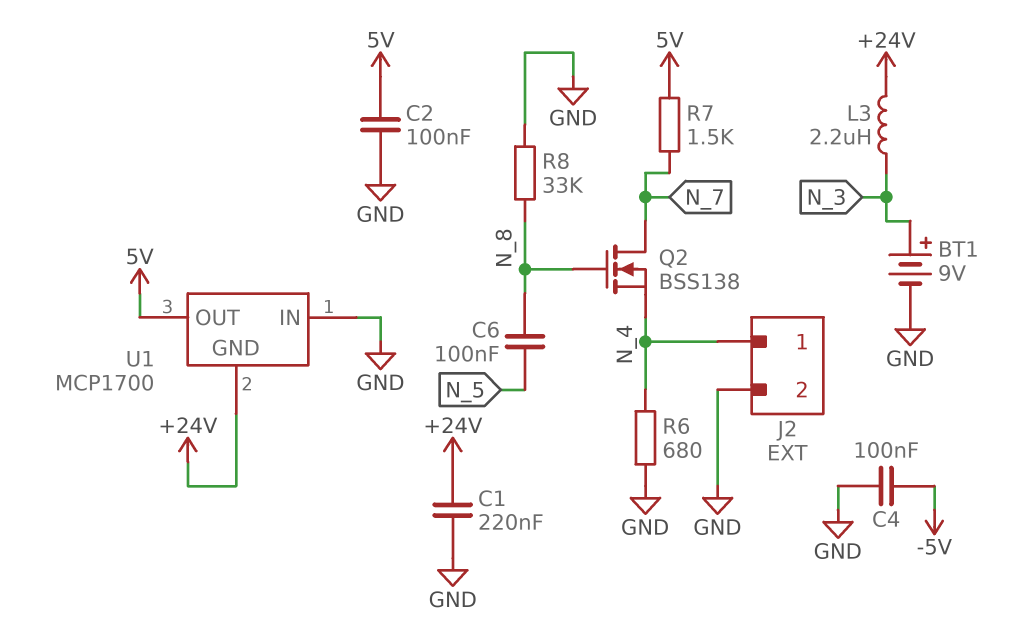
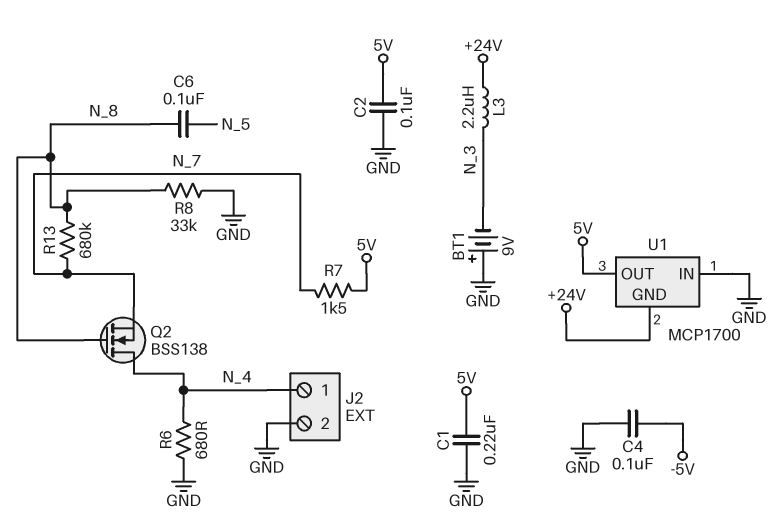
BT1: 9V (plus N_3, minus GND) -> 9V (plus GND, minus N_3)
C1: 220nF (+24V, GND) -> 220nF (5V, GND)
Q2: NMOS BSS138 (G N_8, D N_7, S N_4) -> NMOS BSS138 (G N_8, D N_4, S N_7)
R13: none -> 680k (N_7, N_8)

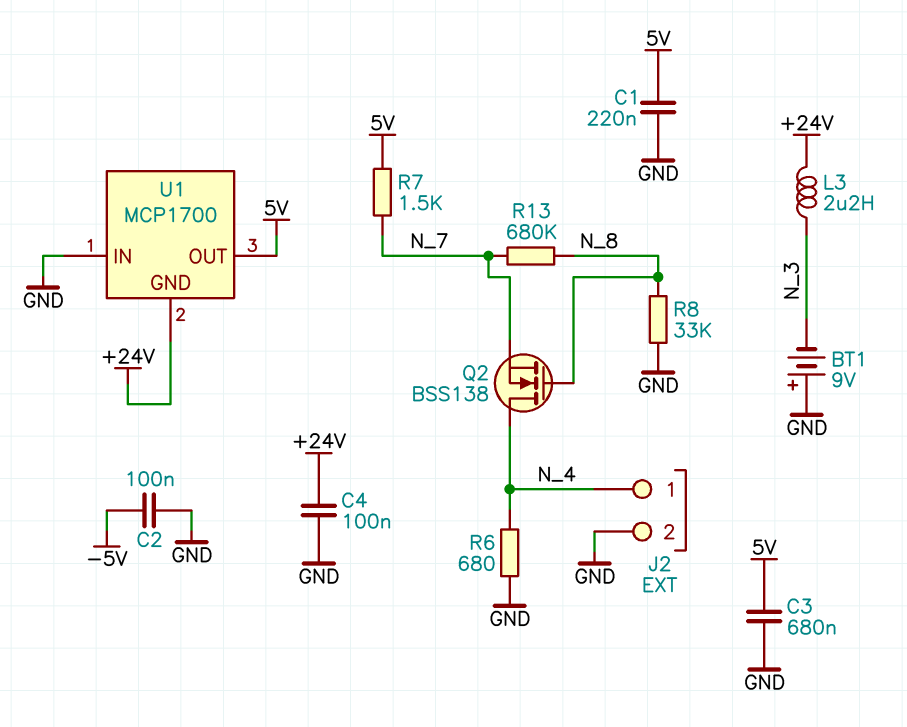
C2: 100nF (5V, GND) -> 100nF (-5V, GND)
C3: none -> 680nF (5V, GND)
C4: 100nF (-5V, GND) -> 100nF (+24V, GND)
C6: 100nF (N_5, N_8) -> none

